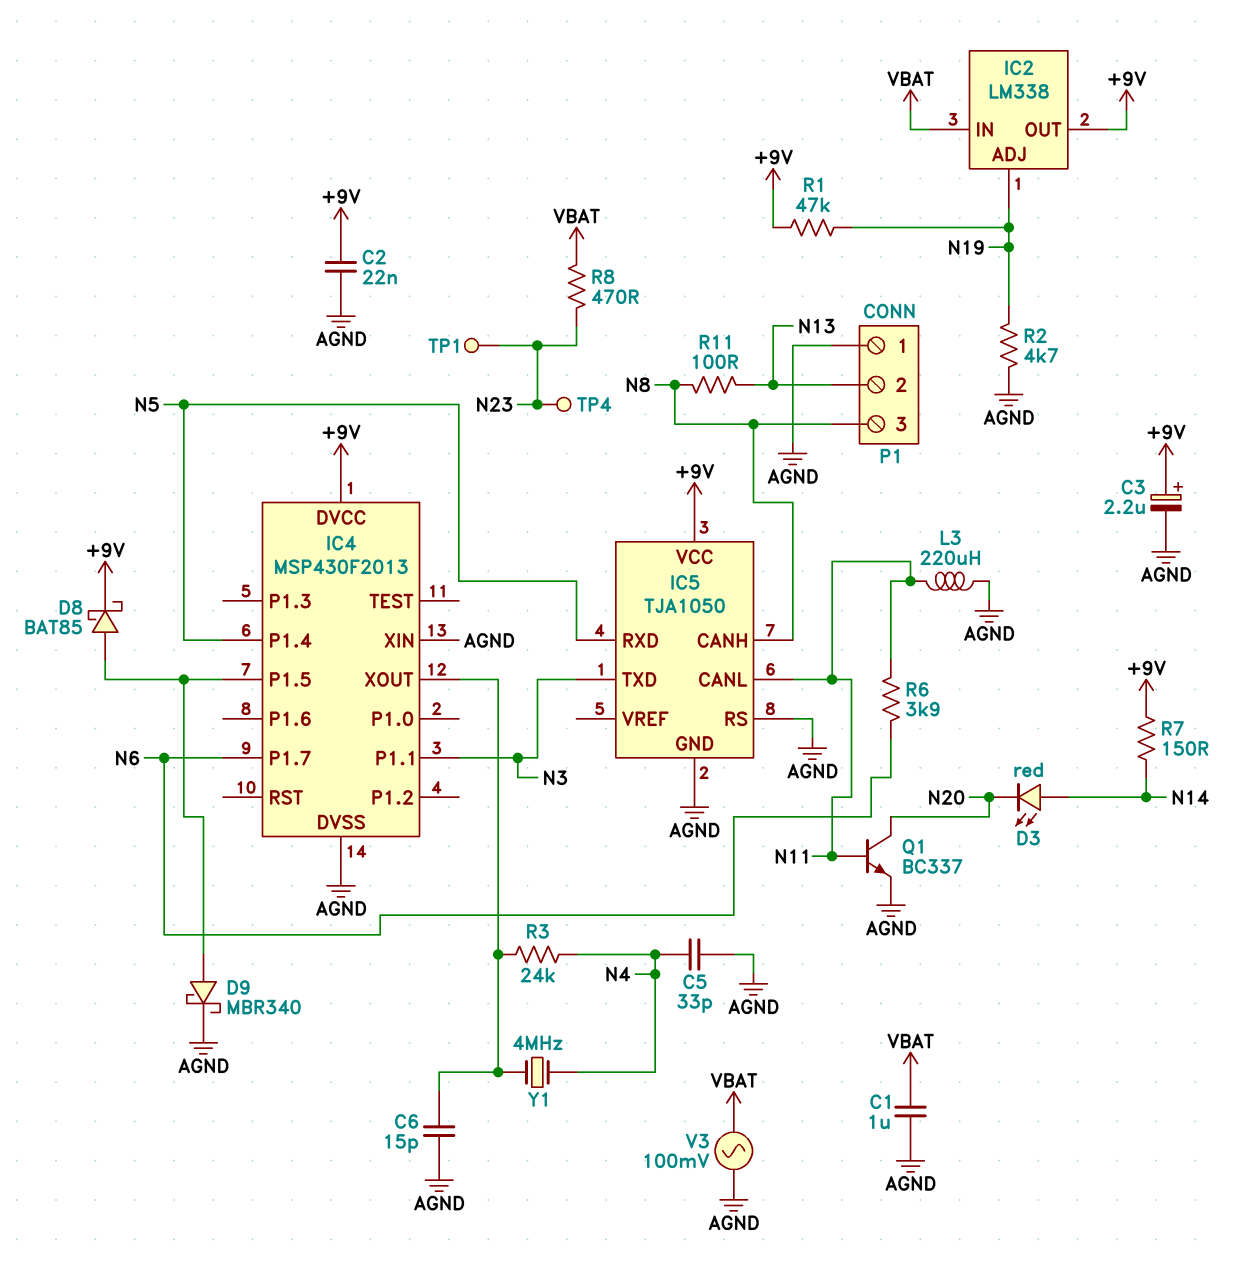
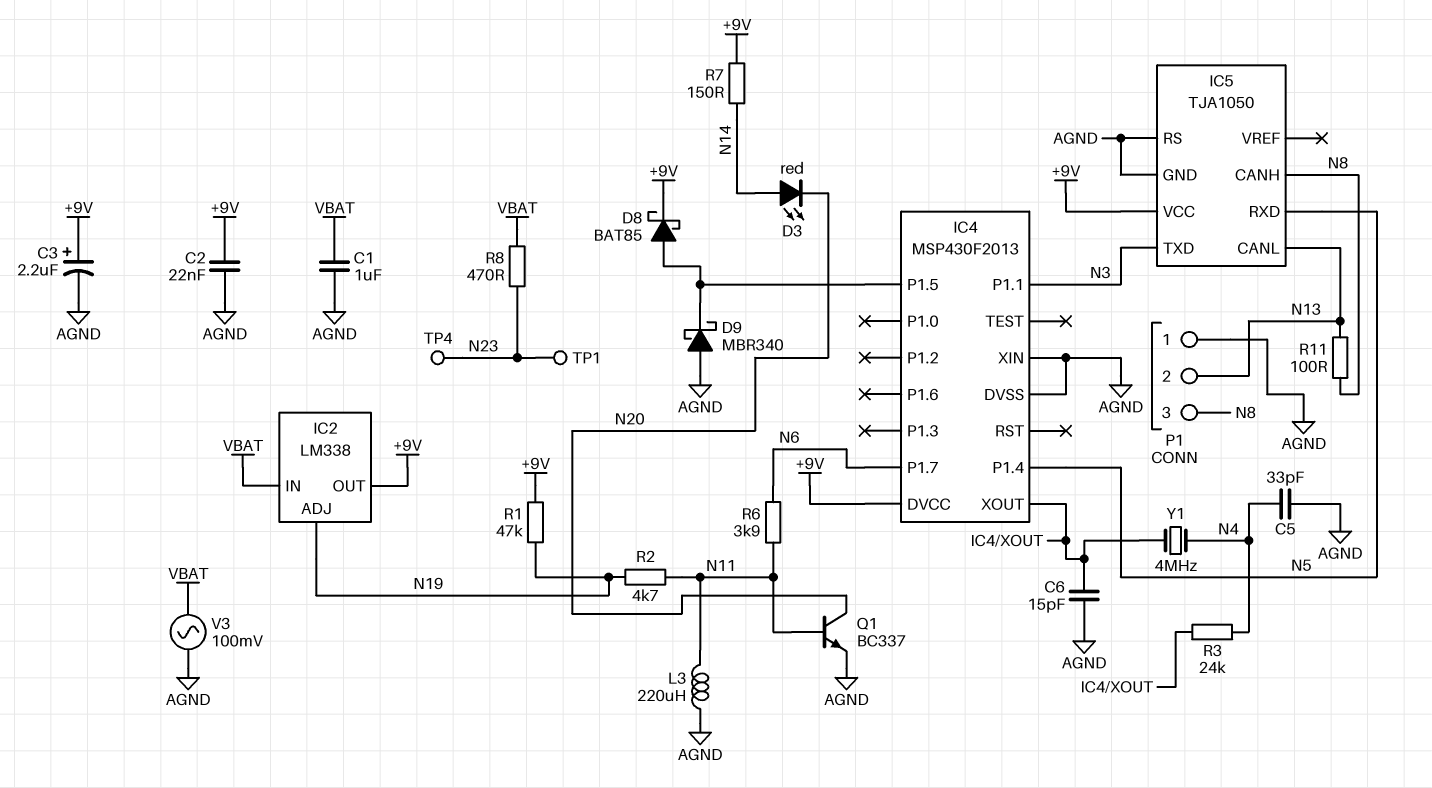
D9: schottky MBR340 (A IC4/P1.5, K AGND) -> schottky MBR340 (A AGND, K IC4/P1.5)
IC5 pin CANL: N11 -> N13
R2: 4.7k (AGND, N19) -> 4.7k (N11, N19)

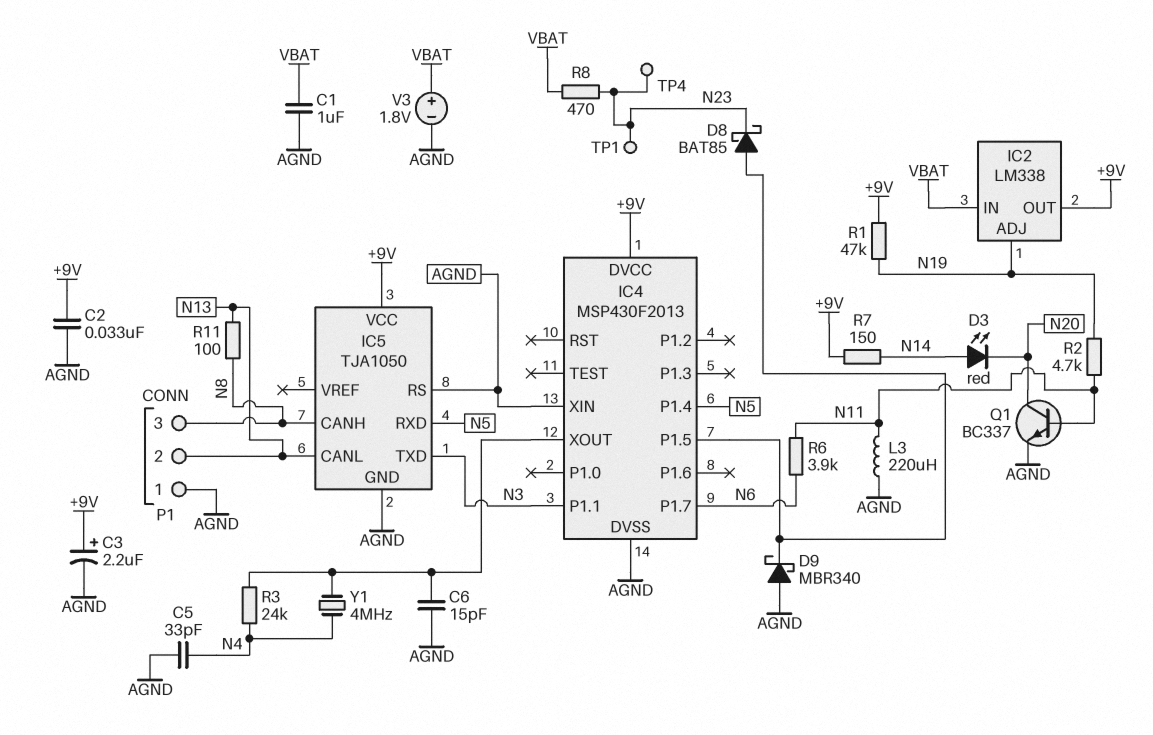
C2: 22nF (+9V, AGND) -> 33nF (+9V, AGND)
D8: schottky BAT85 (A IC4/P1.5, K +9V) -> schottky BAT85 (A IC4/P1.5, K N23)
V3: AC 100mV (AGND, VBAT) -> 1.8V (plus VBAT, minus AGND)

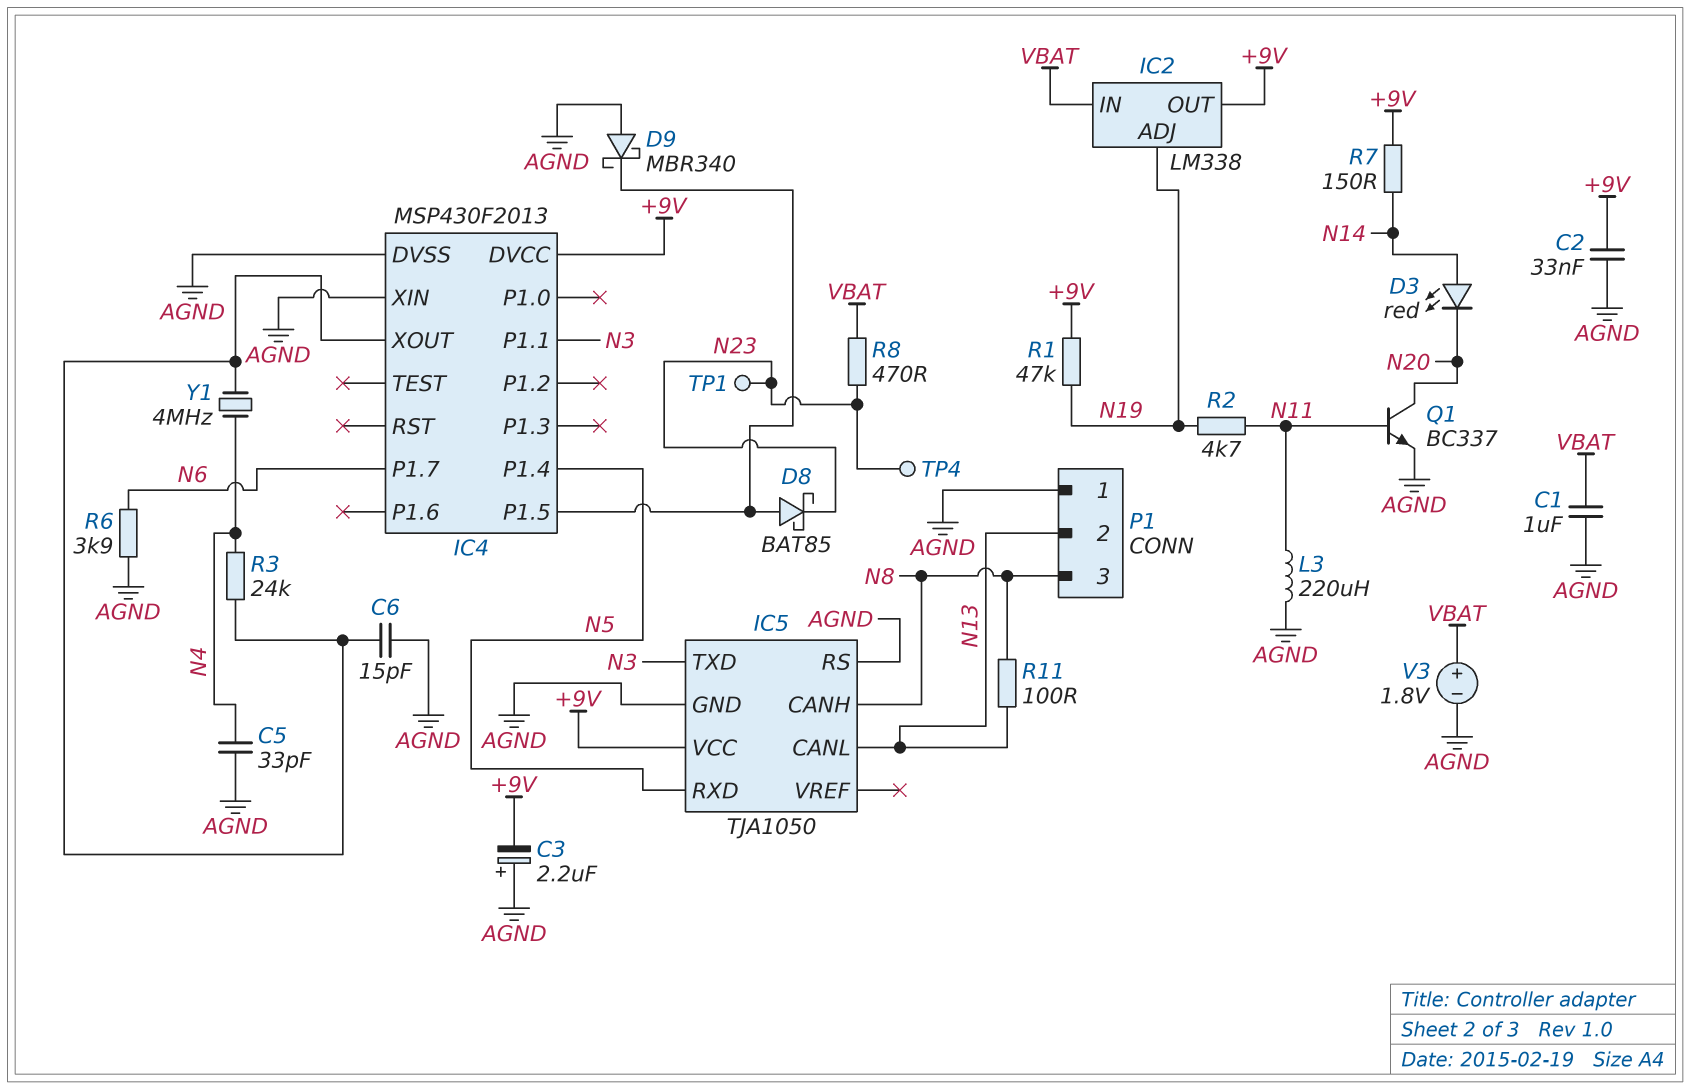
C3: 2.2uF (plus +9V, minus AGND) -> 2.2uF (plus AGND, minus +9V)
R6: 3.9k (N6, N11) -> 3.9k (AGND, N6)

